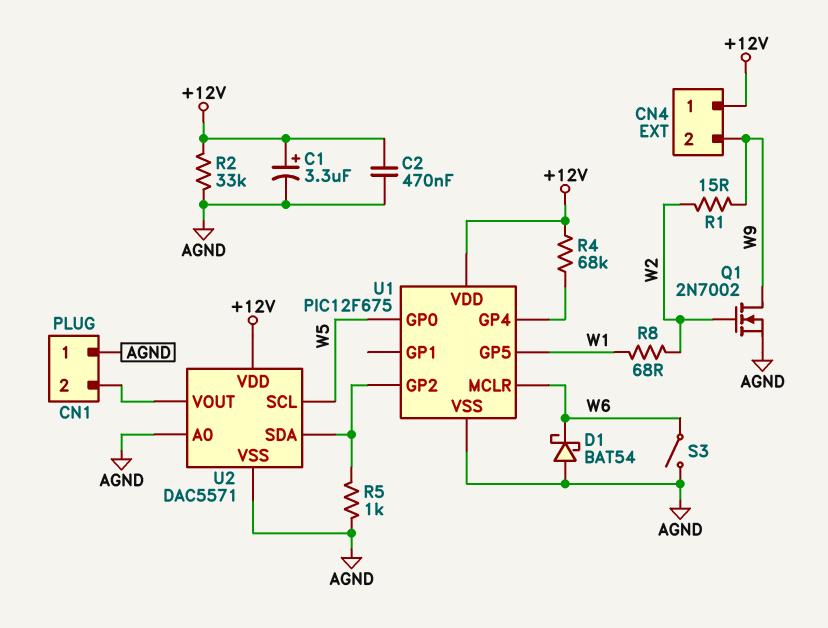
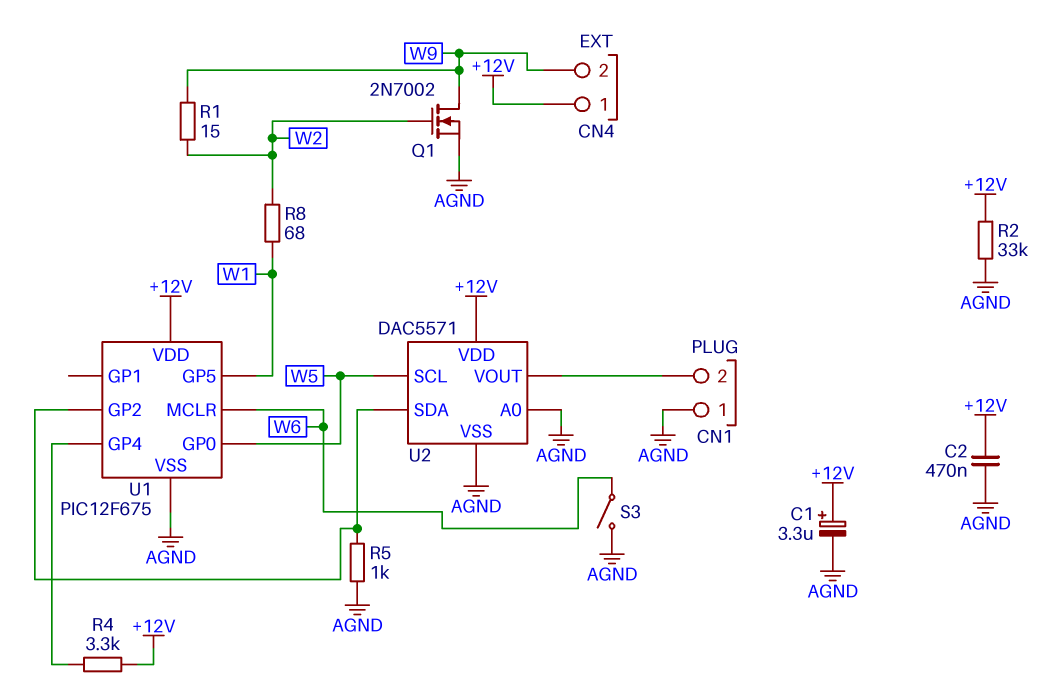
D1: schottky BAT54 (A AGND, K W6) -> none
R4: 68k (+12V, U1/GP4) -> 3.3k (+12V, U1/GP4)

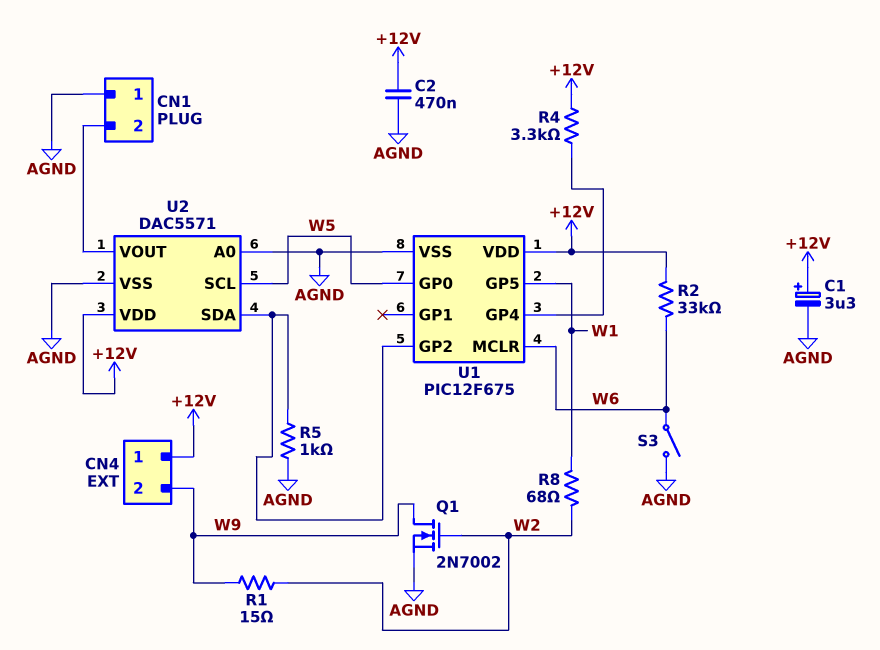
R2: 33k (+12V, AGND) -> 33k (+12V, W6)

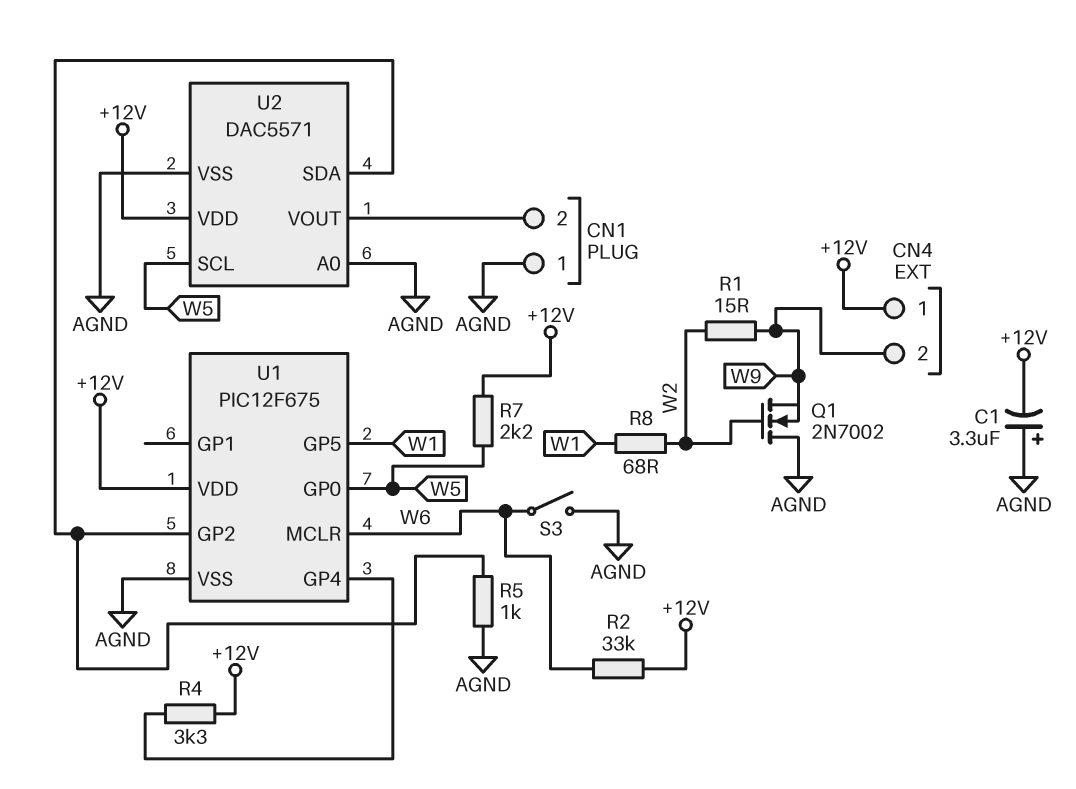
C1: 3.3uF (plus +12V, minus AGND) -> 3.3uF (plus AGND, minus +12V)
C2: 470nF (+12V, AGND) -> none
Q1: NMOS 2N7002 (G W2, D W9, S AGND) -> NMOS 2N7002 (G W2, D AGND, S W9)
R7: none -> 2.2k (+12V, W5)

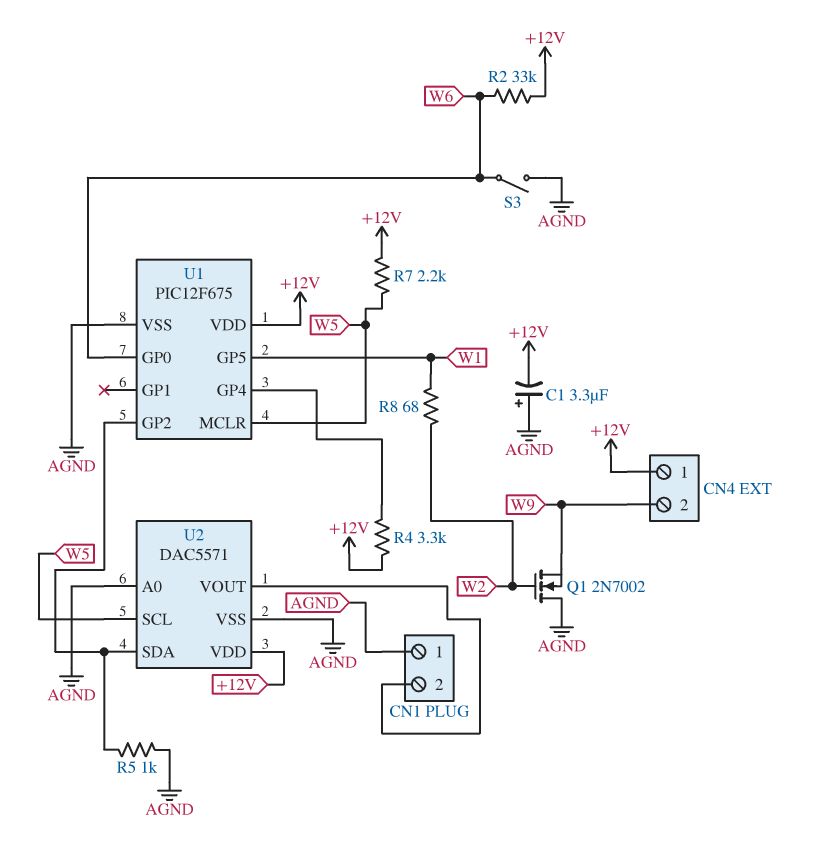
R1: 15 (W2, W9) -> none
U1 pin GP0: W5 -> W6
U1 pin MCLR: W6 -> W5

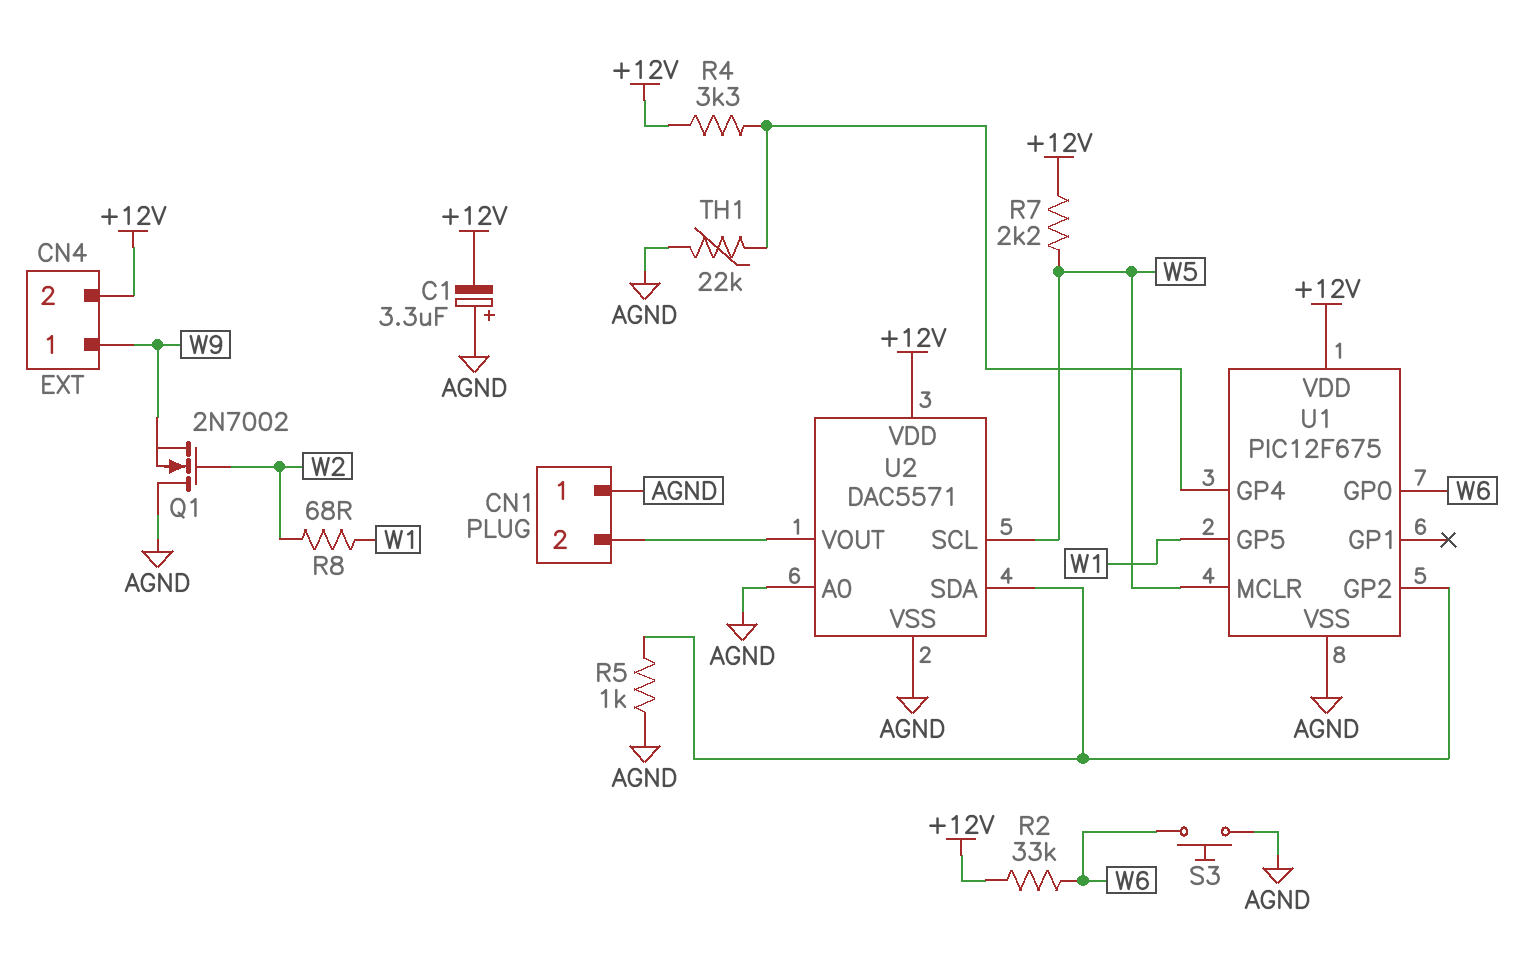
CN4 pin 1: +12V -> W9
CN4 pin 2: W9 -> +12V
S3: switch (AGND, W6) -> button (AGND, W6)
TH1: none -> 22k (AGND, U1/GP4)

